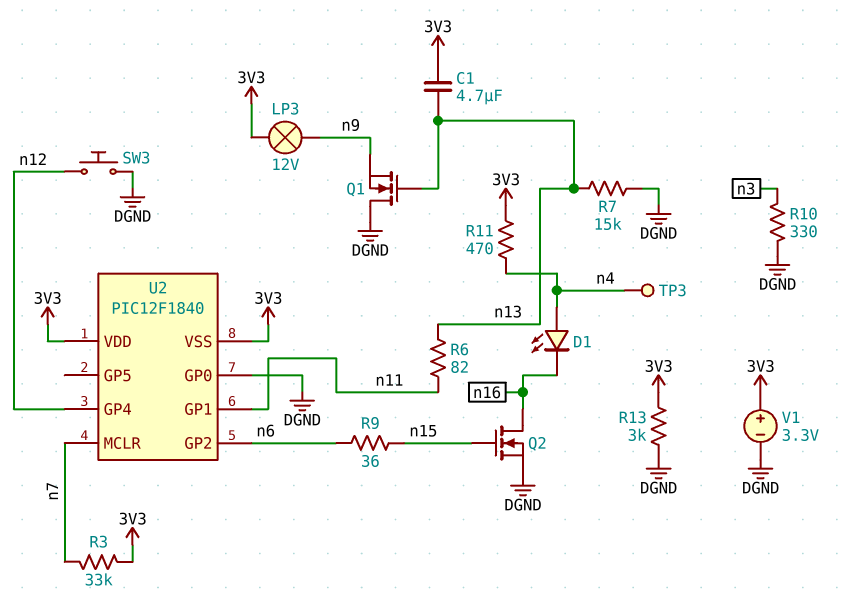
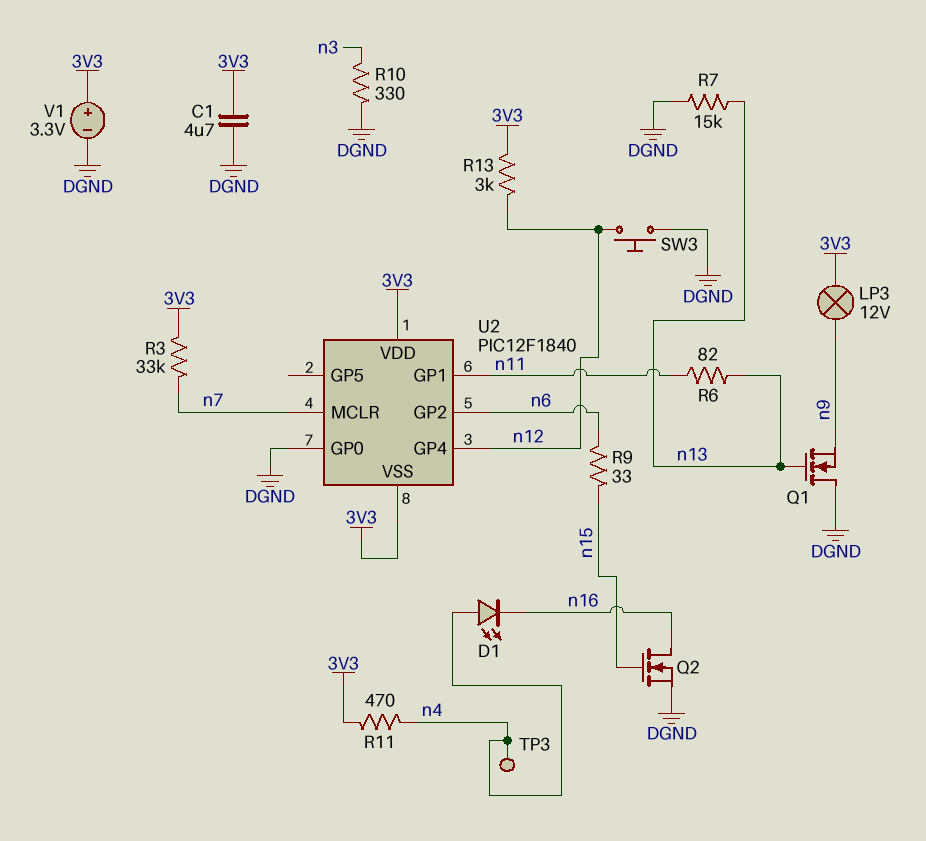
C1: 4.7uF (3V3, n13) -> 4.7uF (3V3, DGND)
R9: 36 (n6, n15) -> 33 (n6, n15)
R13: 3k (3V3, DGND) -> 3k (3V3, n12)

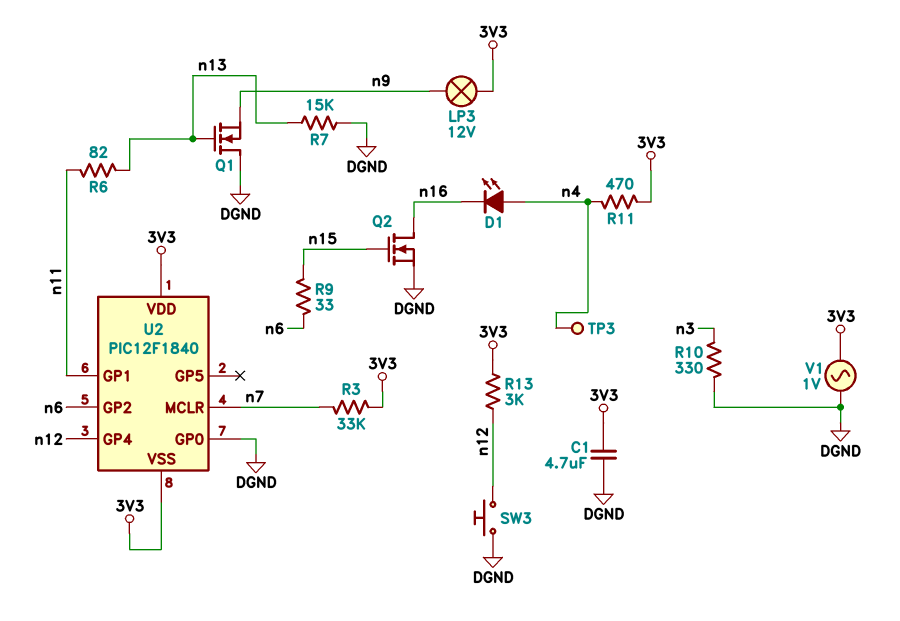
V1: 3.3V (plus 3V3, minus DGND) -> AC 1V (3V3, DGND)

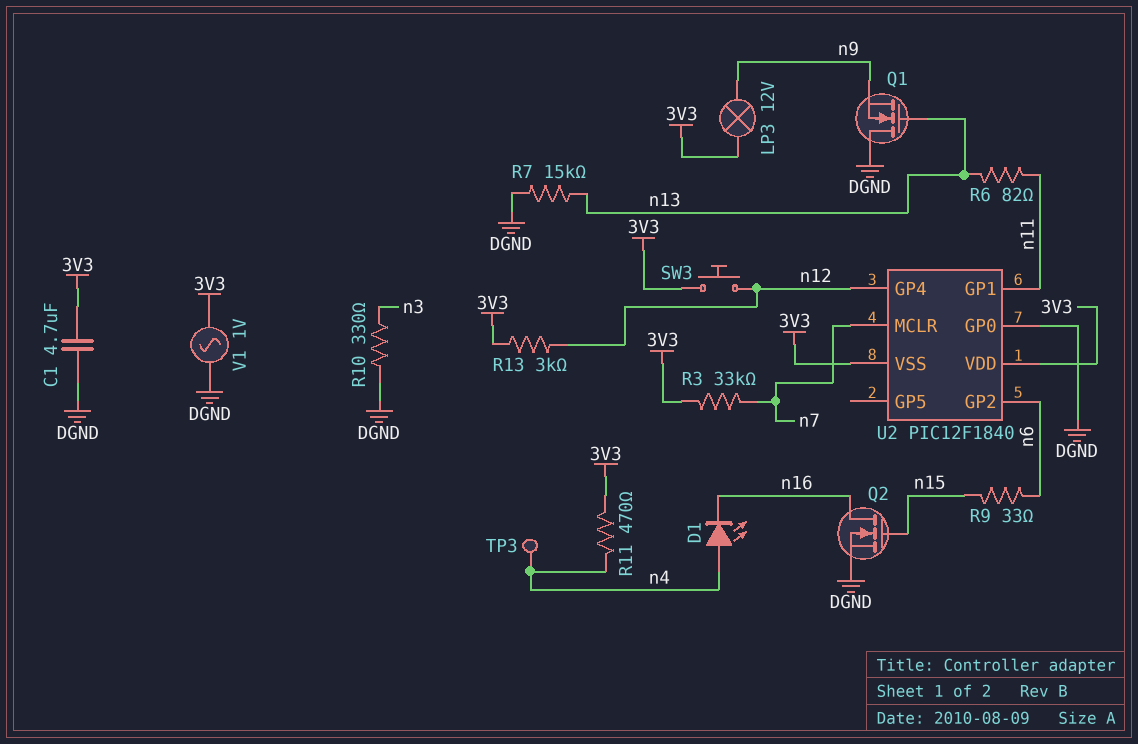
SW3: button (DGND, n12) -> button (3V3, n12)

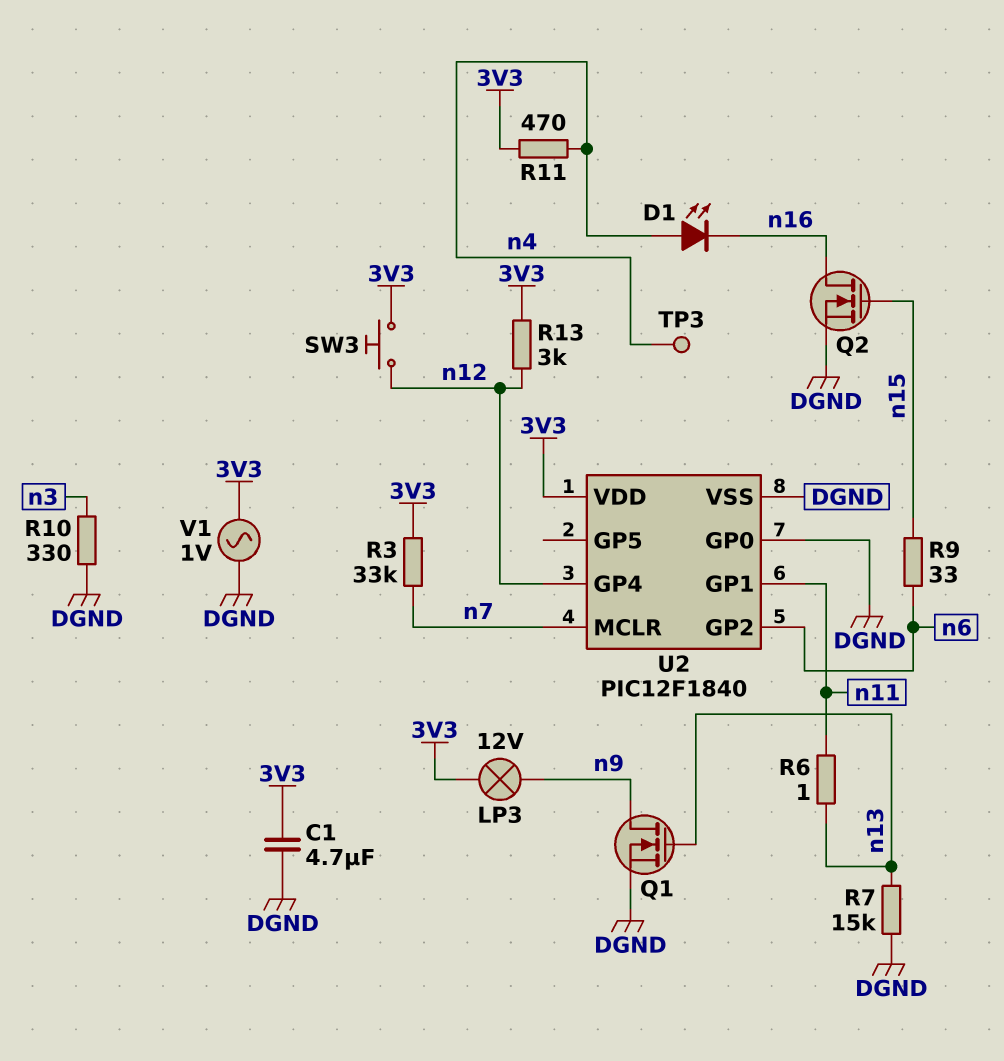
Q1: NMOS (G n13, D DGND, S n9) -> NMOS (G n13, D n9, S DGND)
R6: 82 (n11, n13) -> 1 (n11, n13)
U2 pin VSS: 3V3 -> DGND

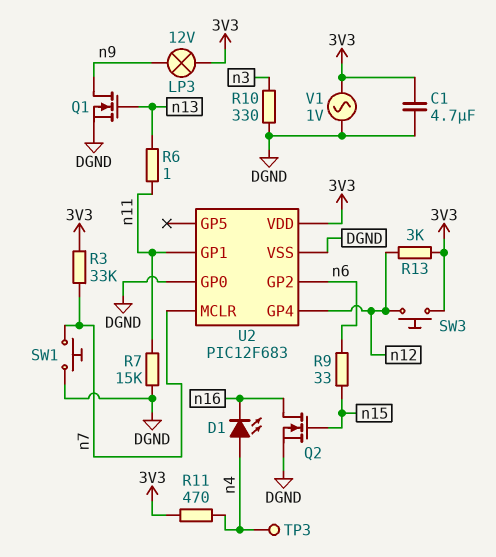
R7: 15k (DGND, n13) -> 15k (DGND, n11)
SW1: none -> button (DGND, n7)
U2: PIC12F1840 -> PIC12F683

